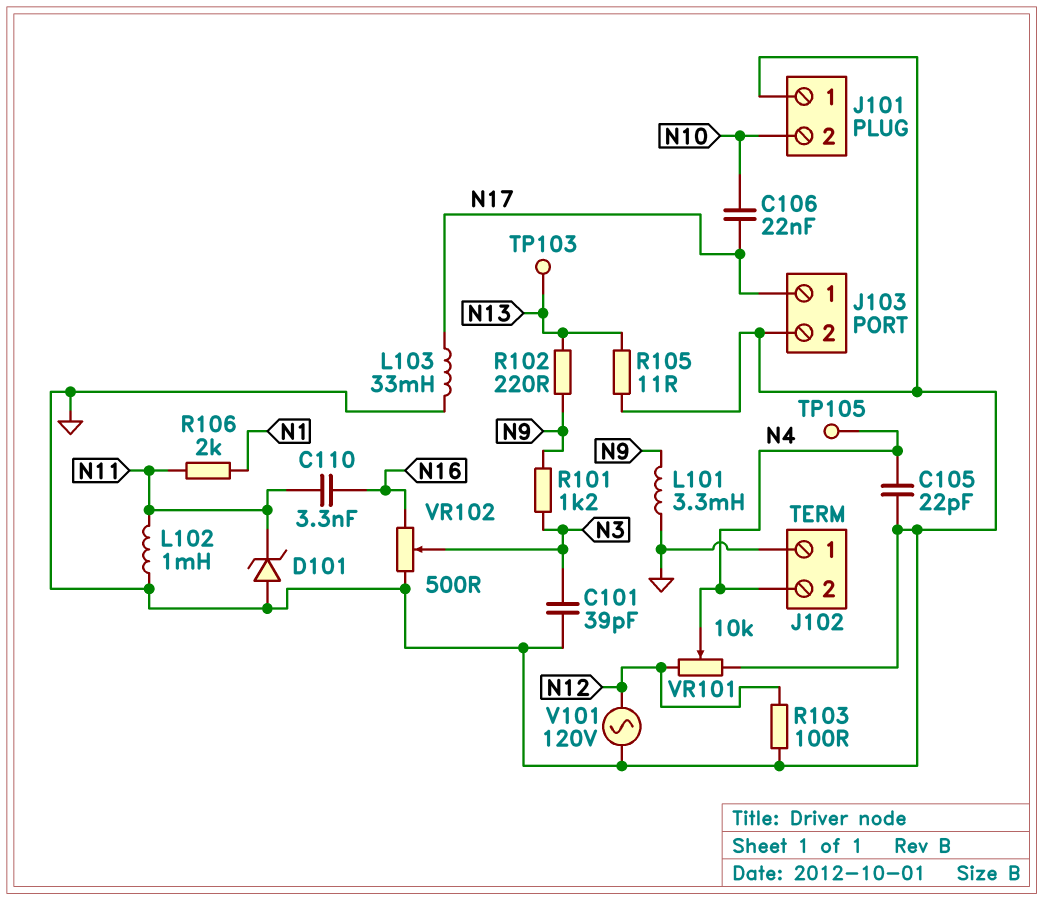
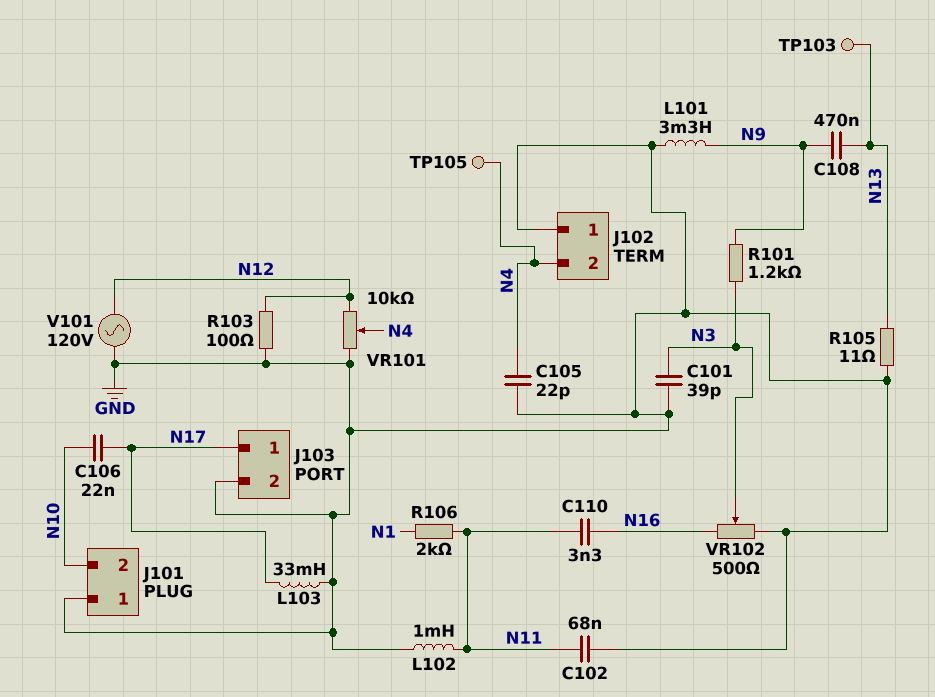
C102: none -> 68nF (GND, N11)
C108: none -> 470nF (N9, N13)
D101: zener (A GND, K N11) -> none
R102: 220 (N9, N13) -> none

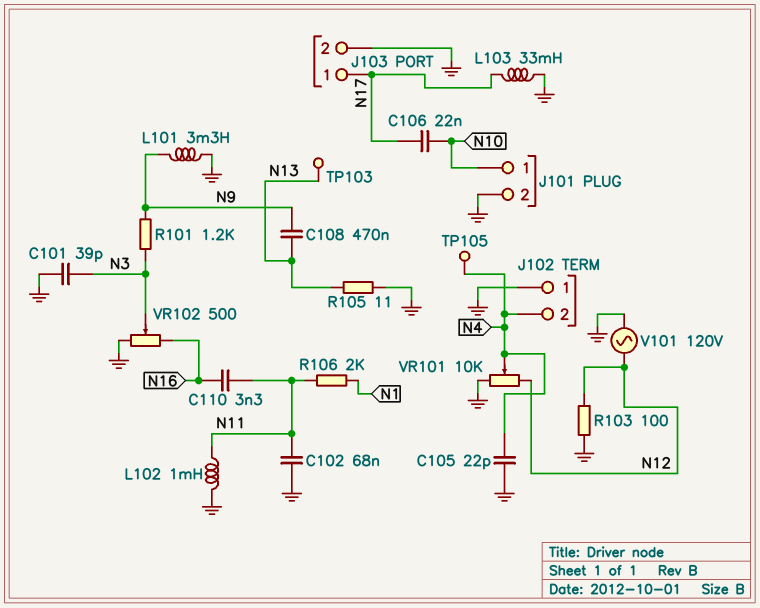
J101 pin 1: GND -> N10
J101 pin 2: N10 -> GND

